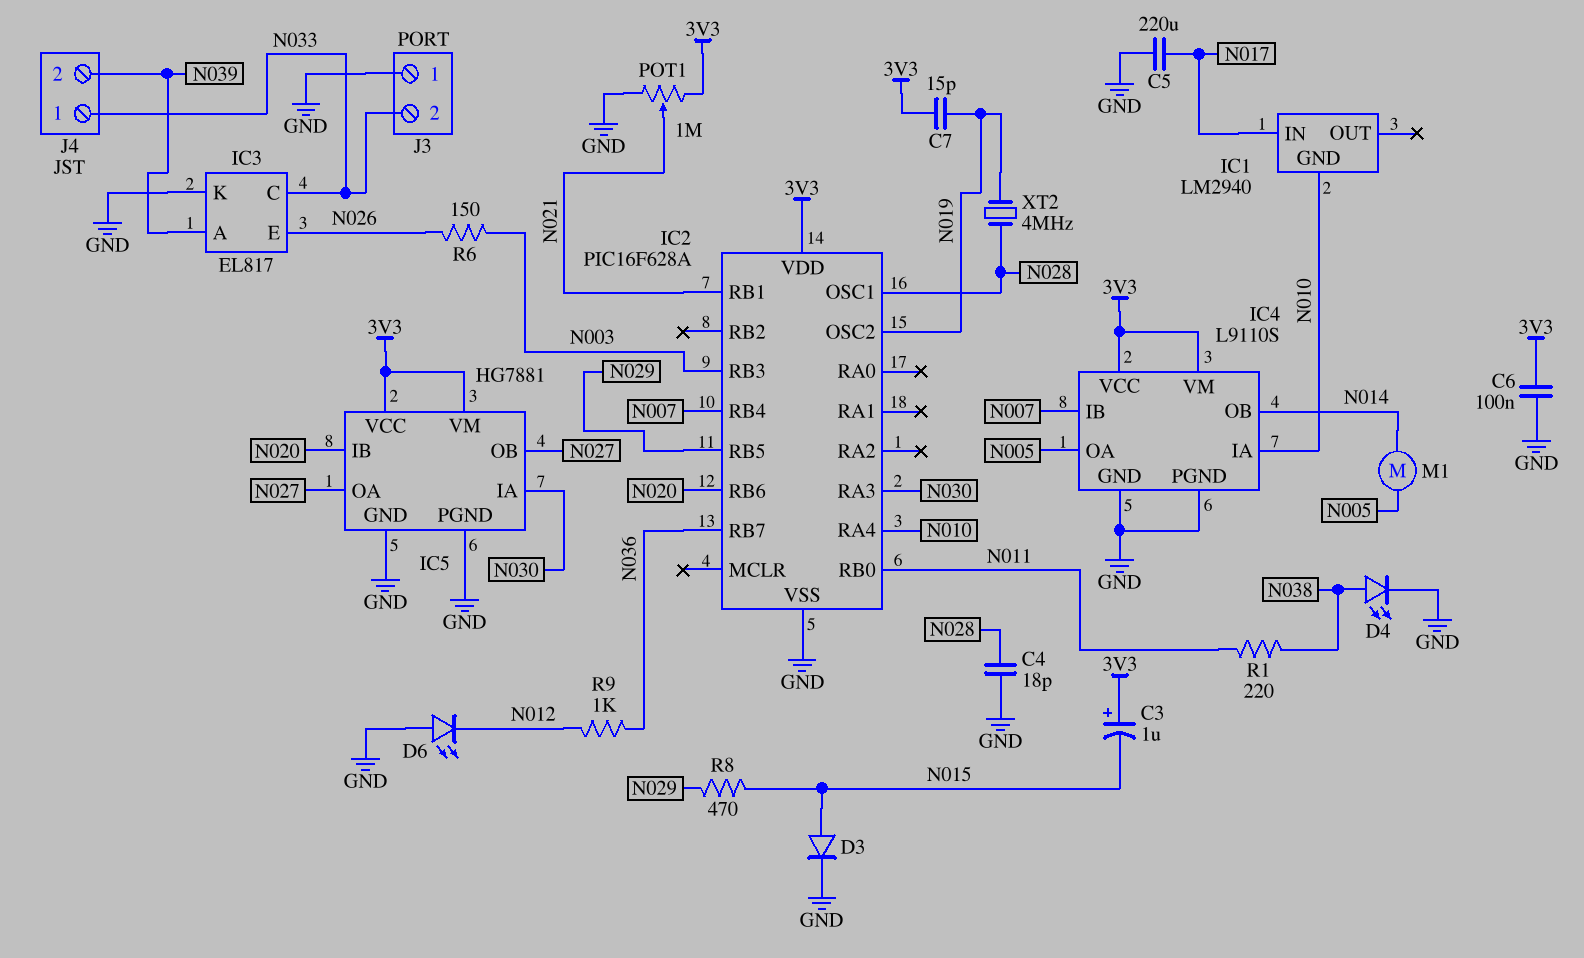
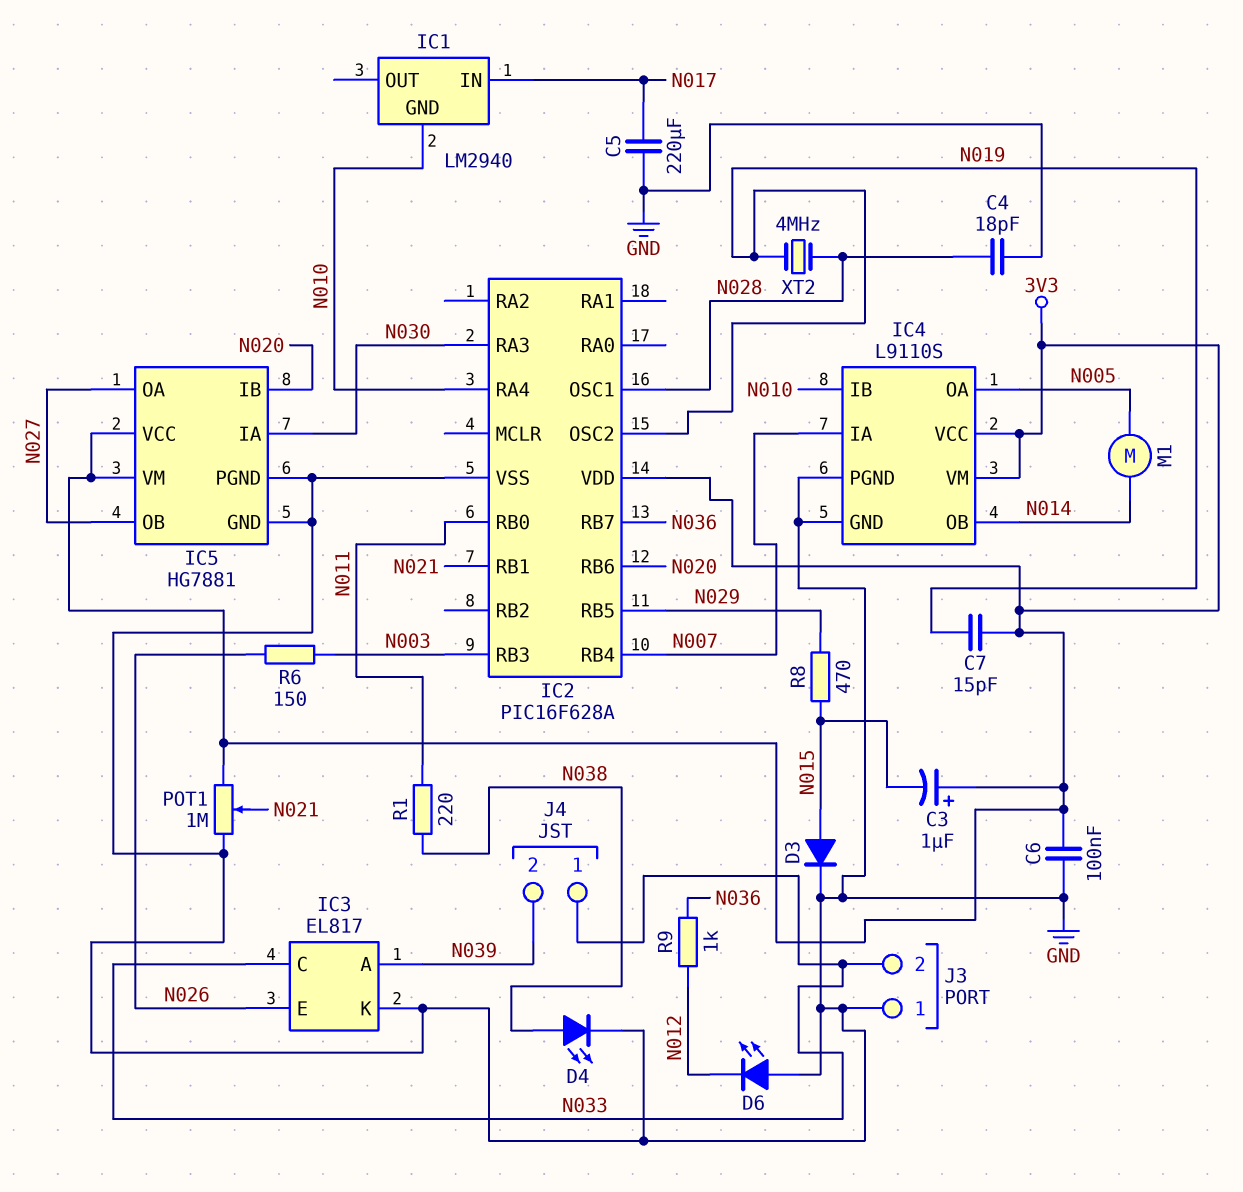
IC4 pin IA: N010 -> N007
IC4 pin IB: N007 -> N010

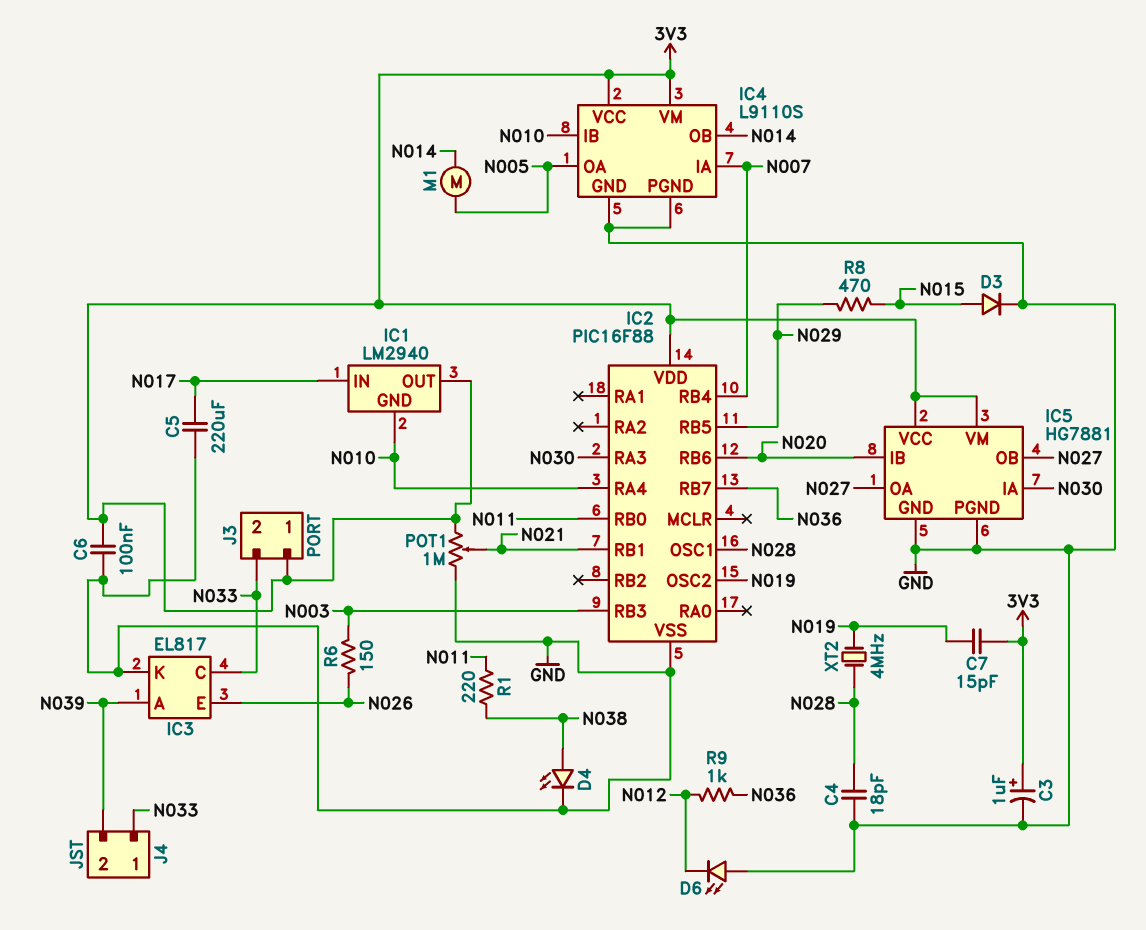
C3: 1uF (plus 3V3, minus N015) -> 1uF (plus 3V3, minus GND)
IC1 pin OUT: none -> 3V3
IC2: PIC16F628A -> PIC16F88
J3 pin 1: GND -> 3V3

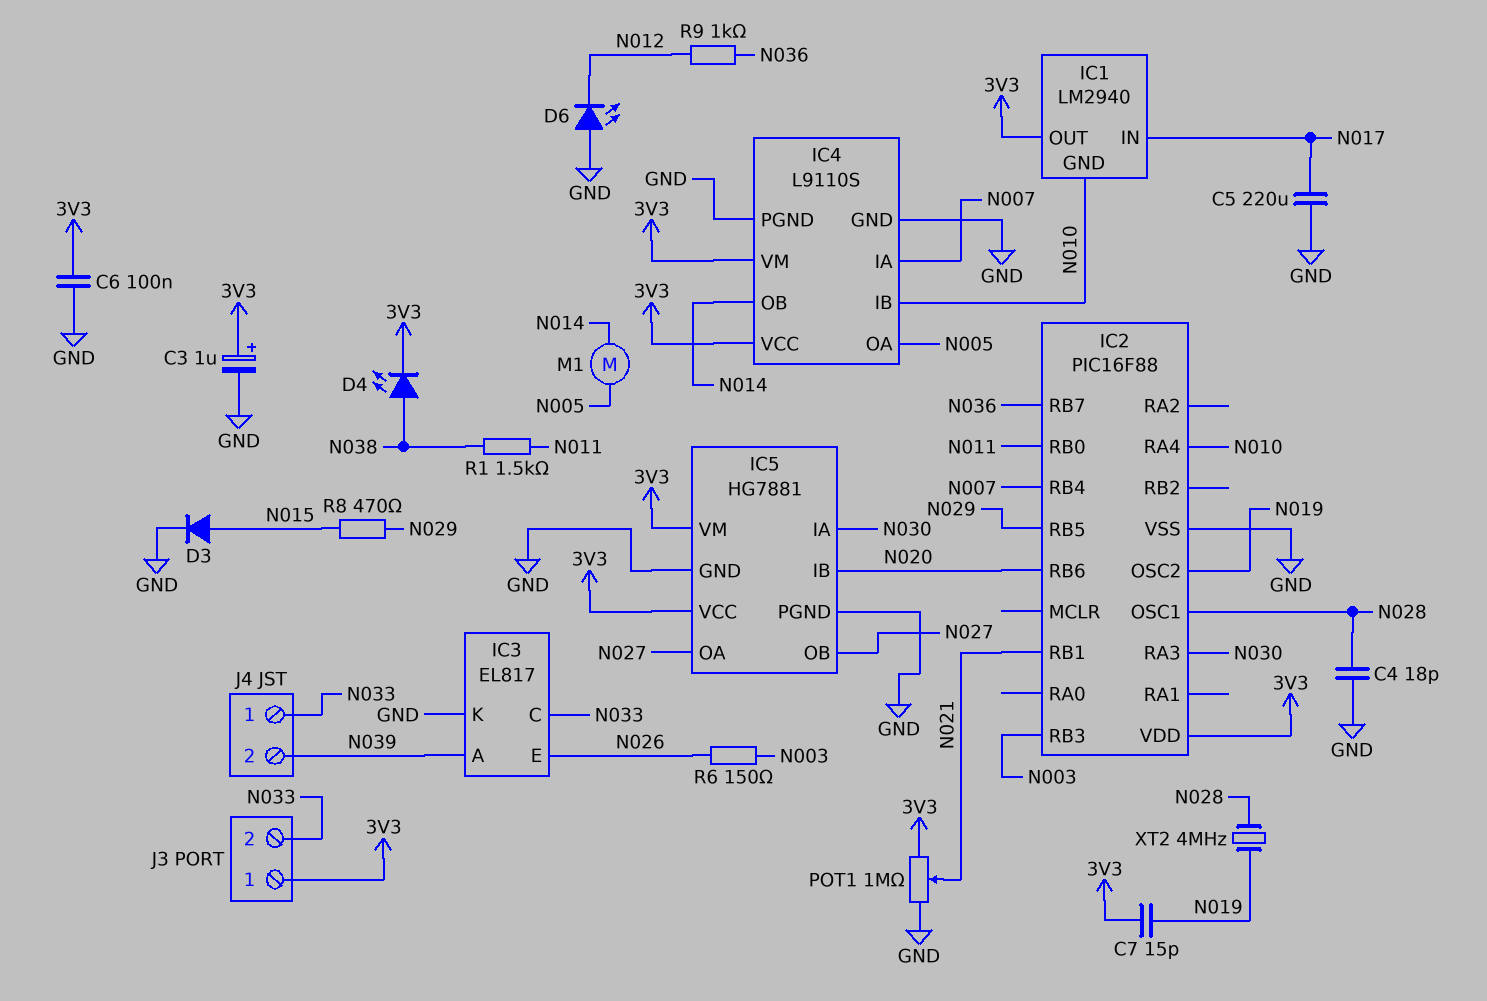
D4: LED (A N038, K GND) -> LED (A N038, K 3V3)
R1: 220 (N011, N038) -> 1.5k (N011, N038)

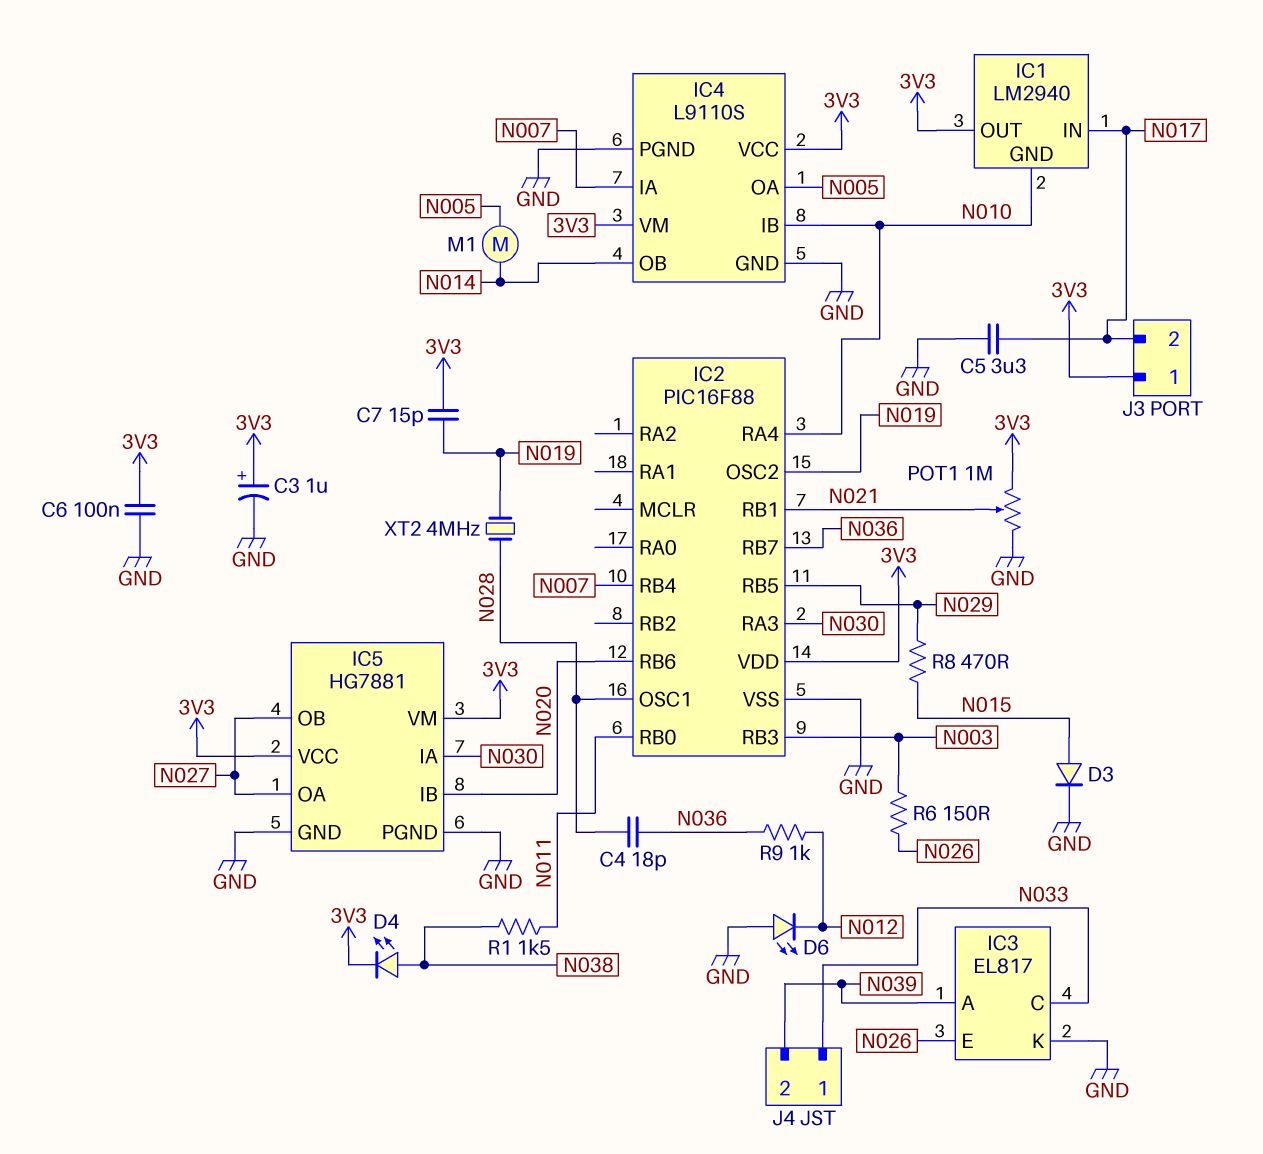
C4: 18pF (GND, N028) -> 18pF (N028, N036)
C5: 220uF (GND, N017) -> 3.3uF (GND, N017)
J3 pin 2: N033 -> N017

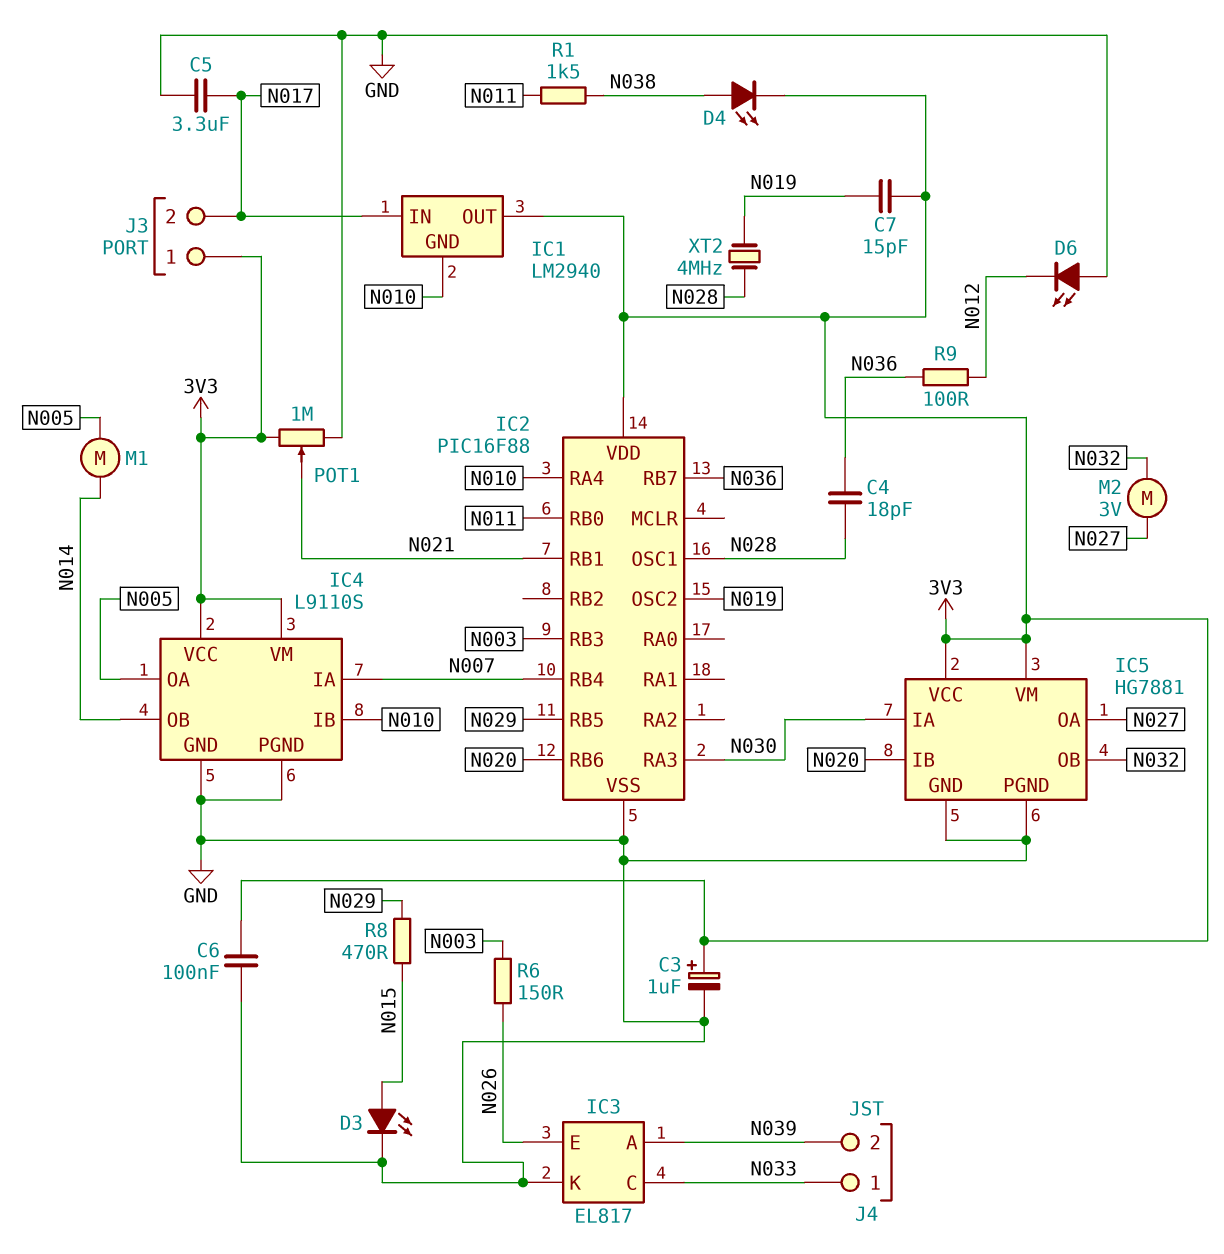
D3: diode (A N015, K GND) -> LED (A N015, K GND)
IC5 pin OB: N027 -> N032
M2: none -> motor 3V (N027, N032)
R9: 1k (N012, N036) -> 100 (N012, N036)

